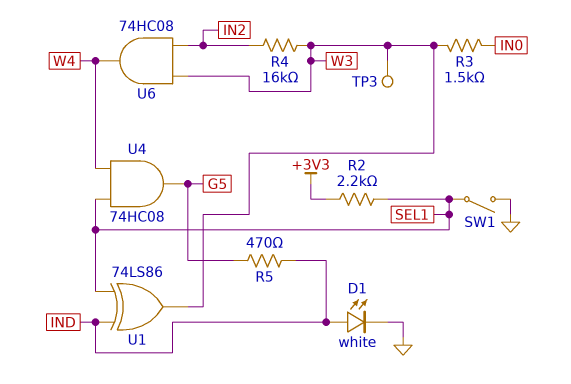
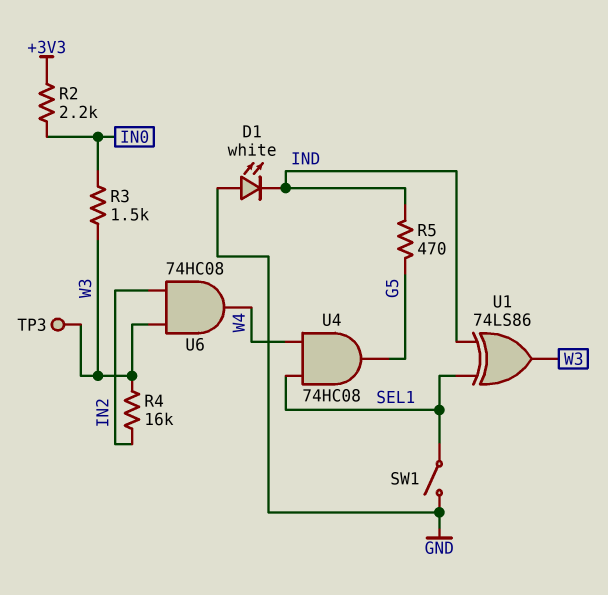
D1: LED white (A IND, K GND) -> LED white (A GND, K IND)
R2: 2.2k (+3V3, SEL1) -> 2.2k (+3V3, IN0)

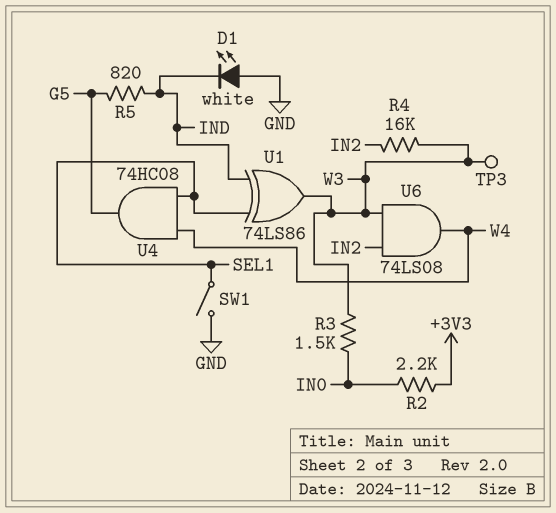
R5: 470 (G5, IND) -> 820 (G5, IND)
U6: AND 74HC08 (in IN2, in W3, out W4) -> AND 74LS08 (in IN2, in W3, out W4)

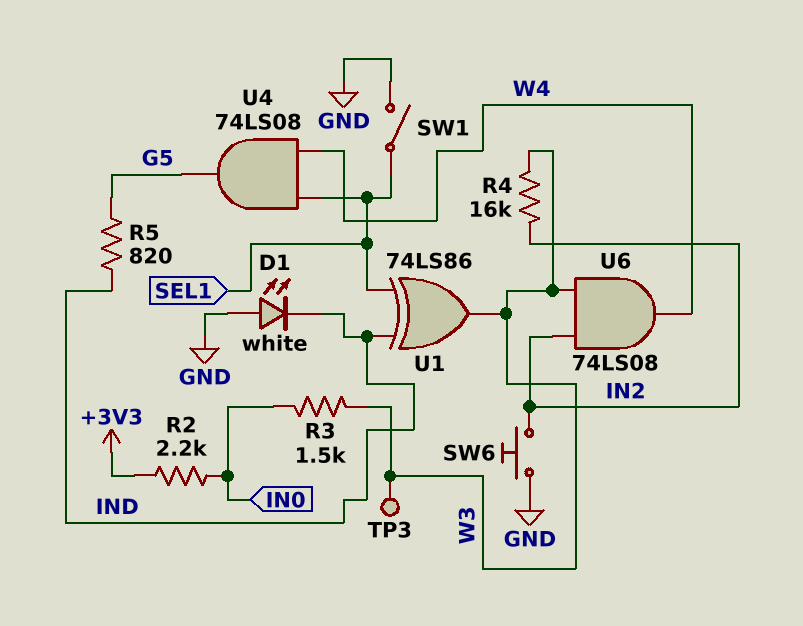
SW6: none -> button (GND, IN2)
U4: AND 74HC08 (in SEL1, in W4, out G5) -> AND 74LS08 (in SEL1, in W4, out G5)

